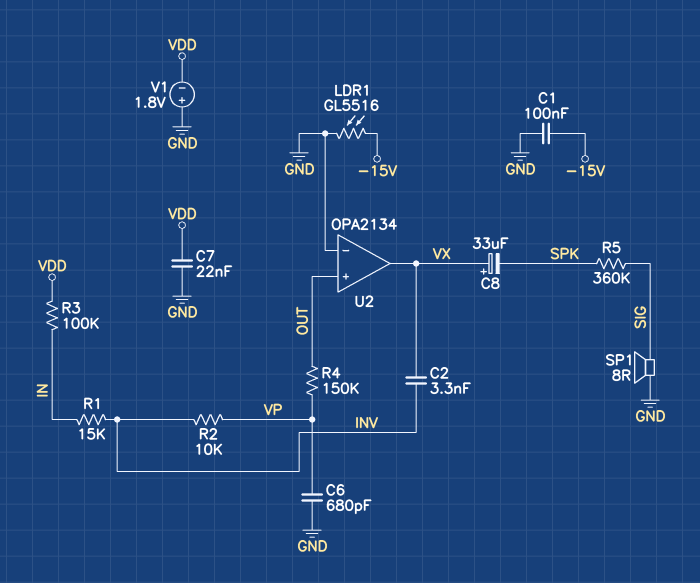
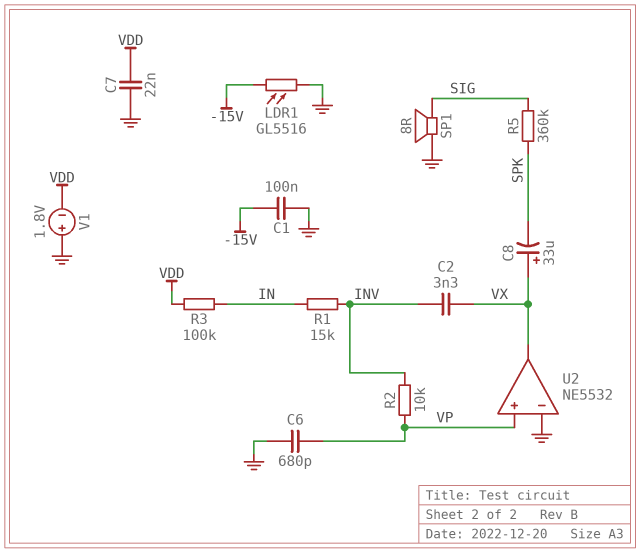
R4: 150k (OUT, VP) -> none
U2: OPA2134 -> NE5532
U2 pin in+: OUT -> VP

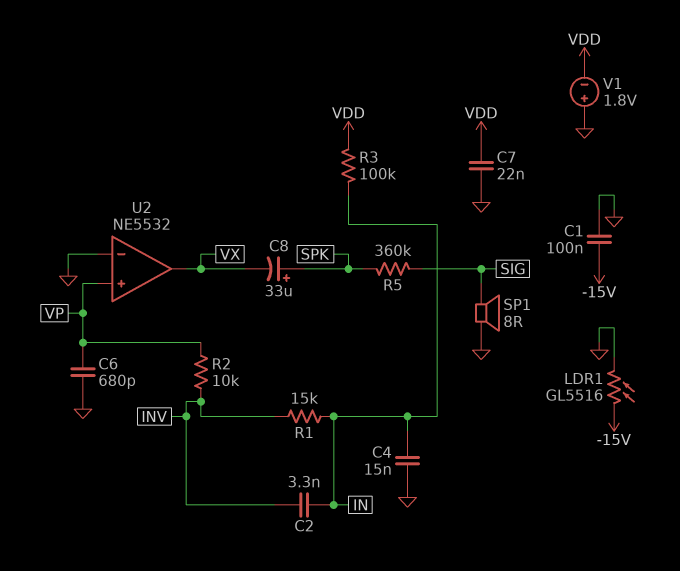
C2: 3.3nF (INV, VX) -> 3.3nF (IN, INV)
C4: none -> 15nF (GND, IN)
C8: 33uF (plus VX, minus SPK) -> 33uF (plus SPK, minus VX)

